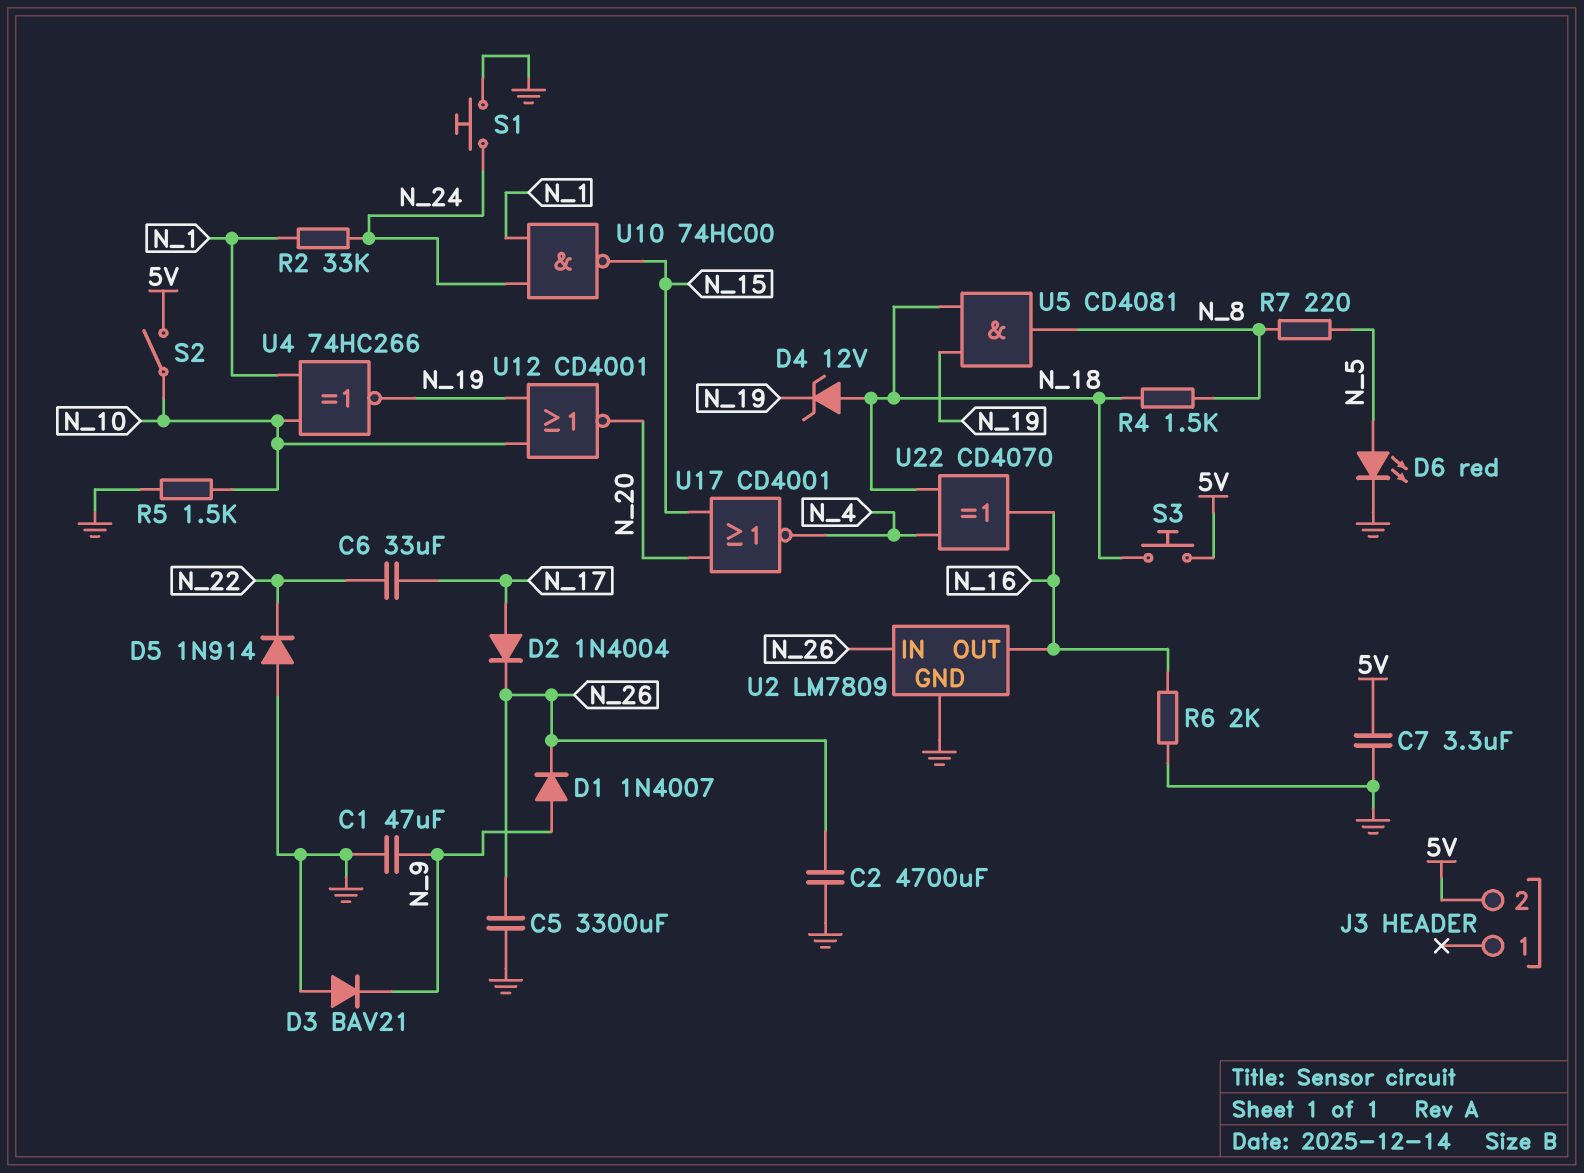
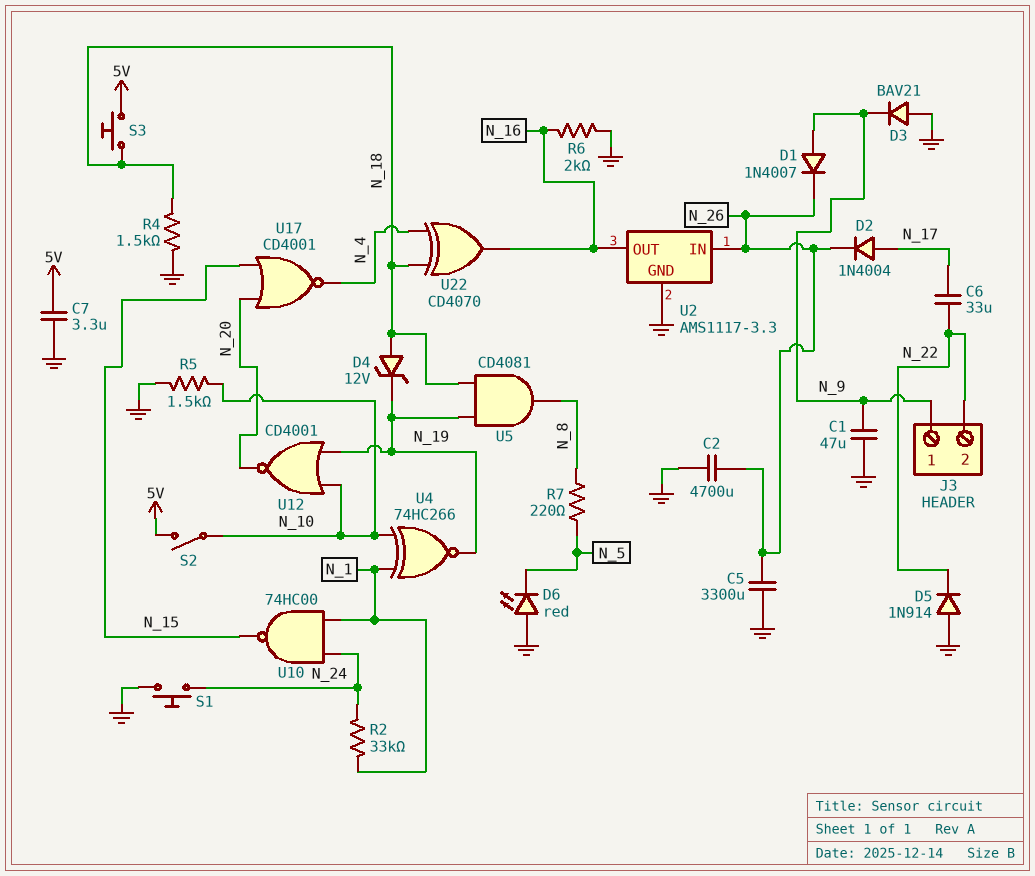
D6: LED red (A N_5, K GND) -> LED red (A GND, K N_5)
J3 pin 1: none -> N_9
J3 pin 2: 5V -> N_22
R4: 1.5k (N_8, N_18) -> 1.5k (GND, N_18)
U2: LM7809 -> AMS1117-3.3

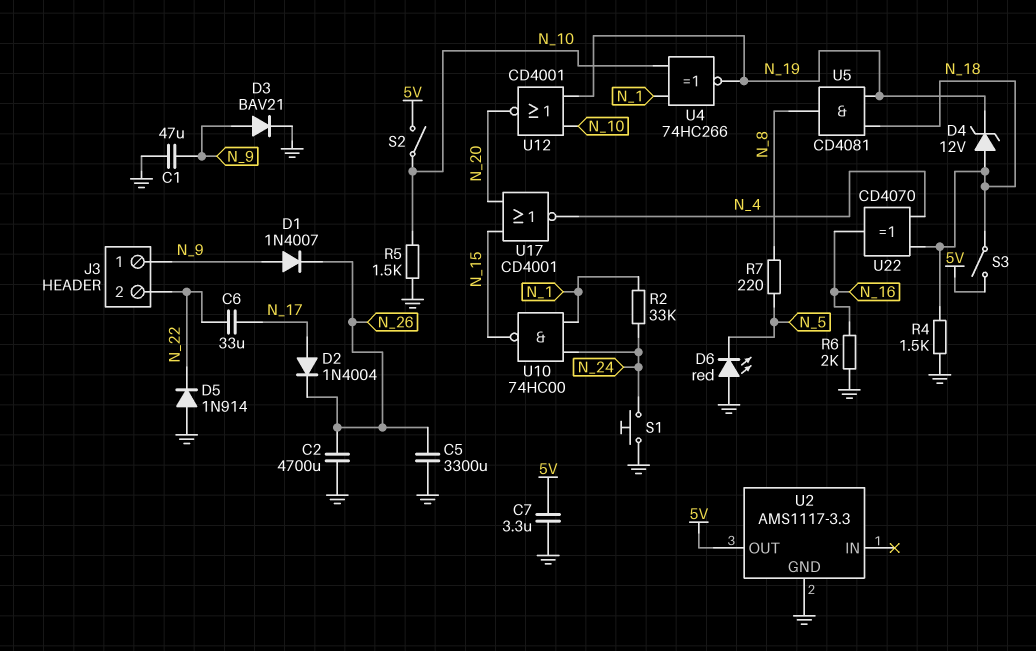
D3: diode BAV21 (A GND, K N_9) -> diode BAV21 (A N_9, K GND)
S3: button (5V, N_18) -> switch (5V, N_18)
U2 pin IN: N_26 -> none
U2 pin OUT: N_16 -> 5V

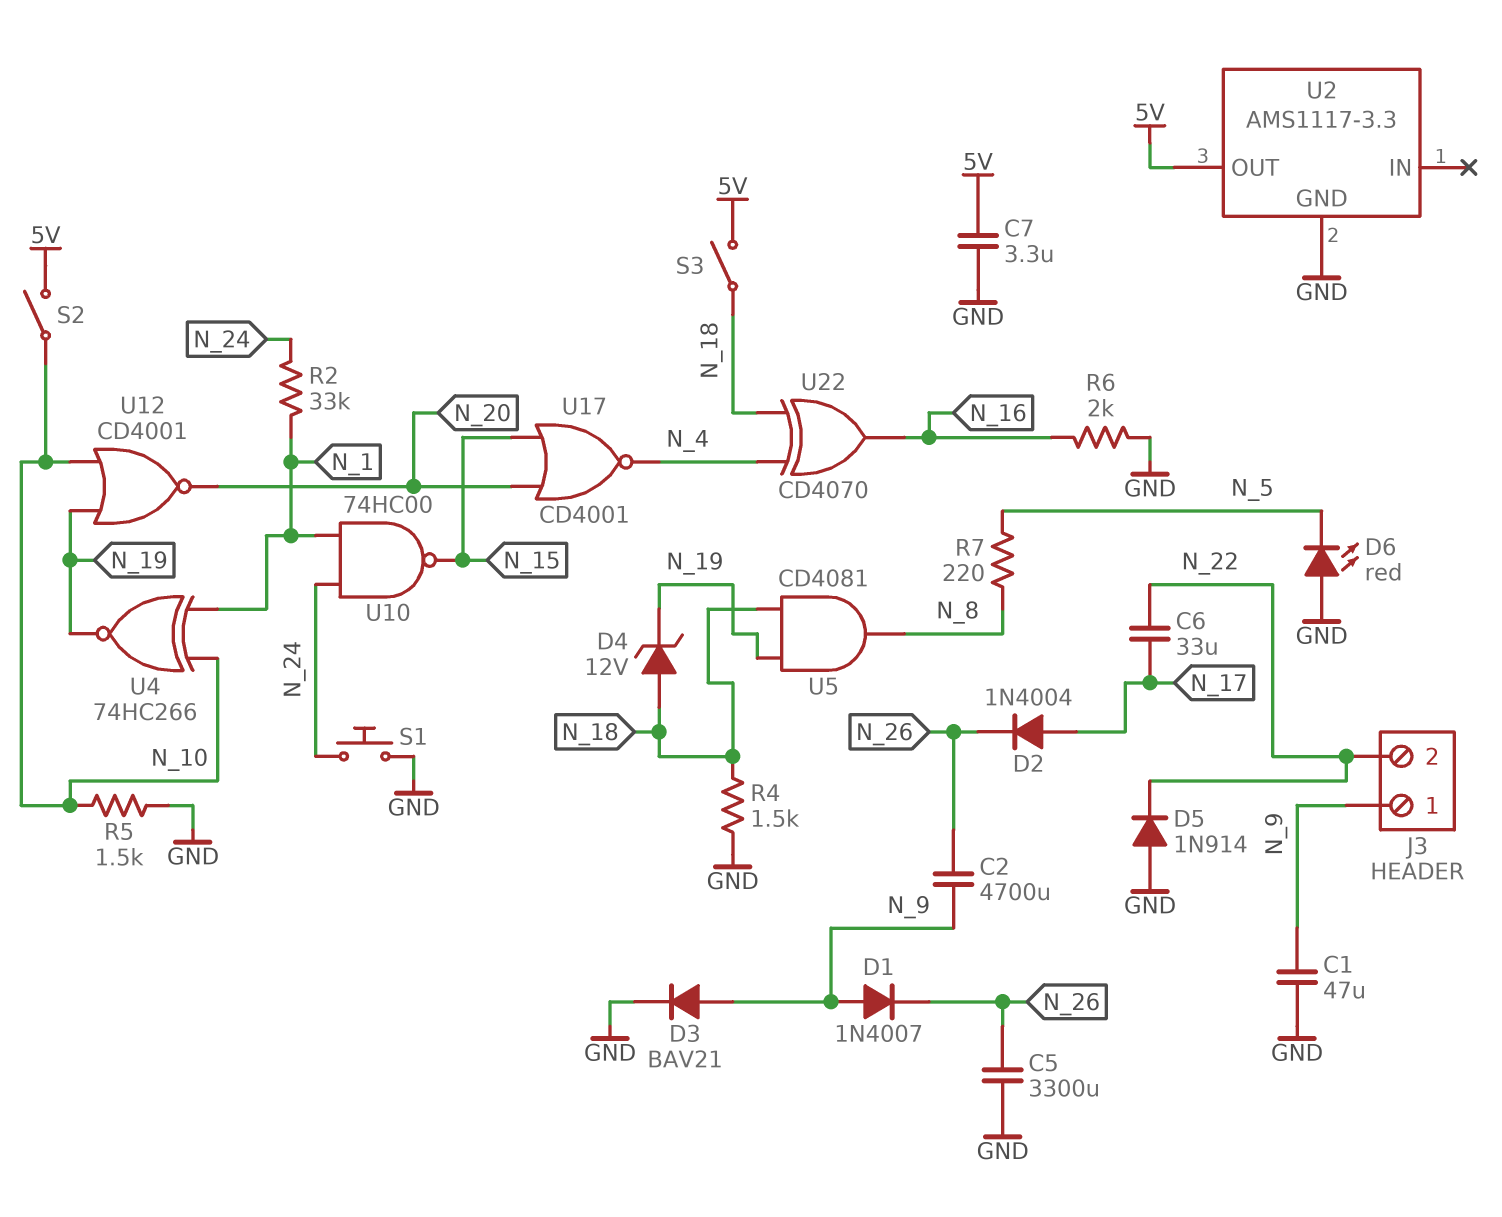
C2: 4700uF (GND, N_26) -> 4700uF (N_9, N_26)

